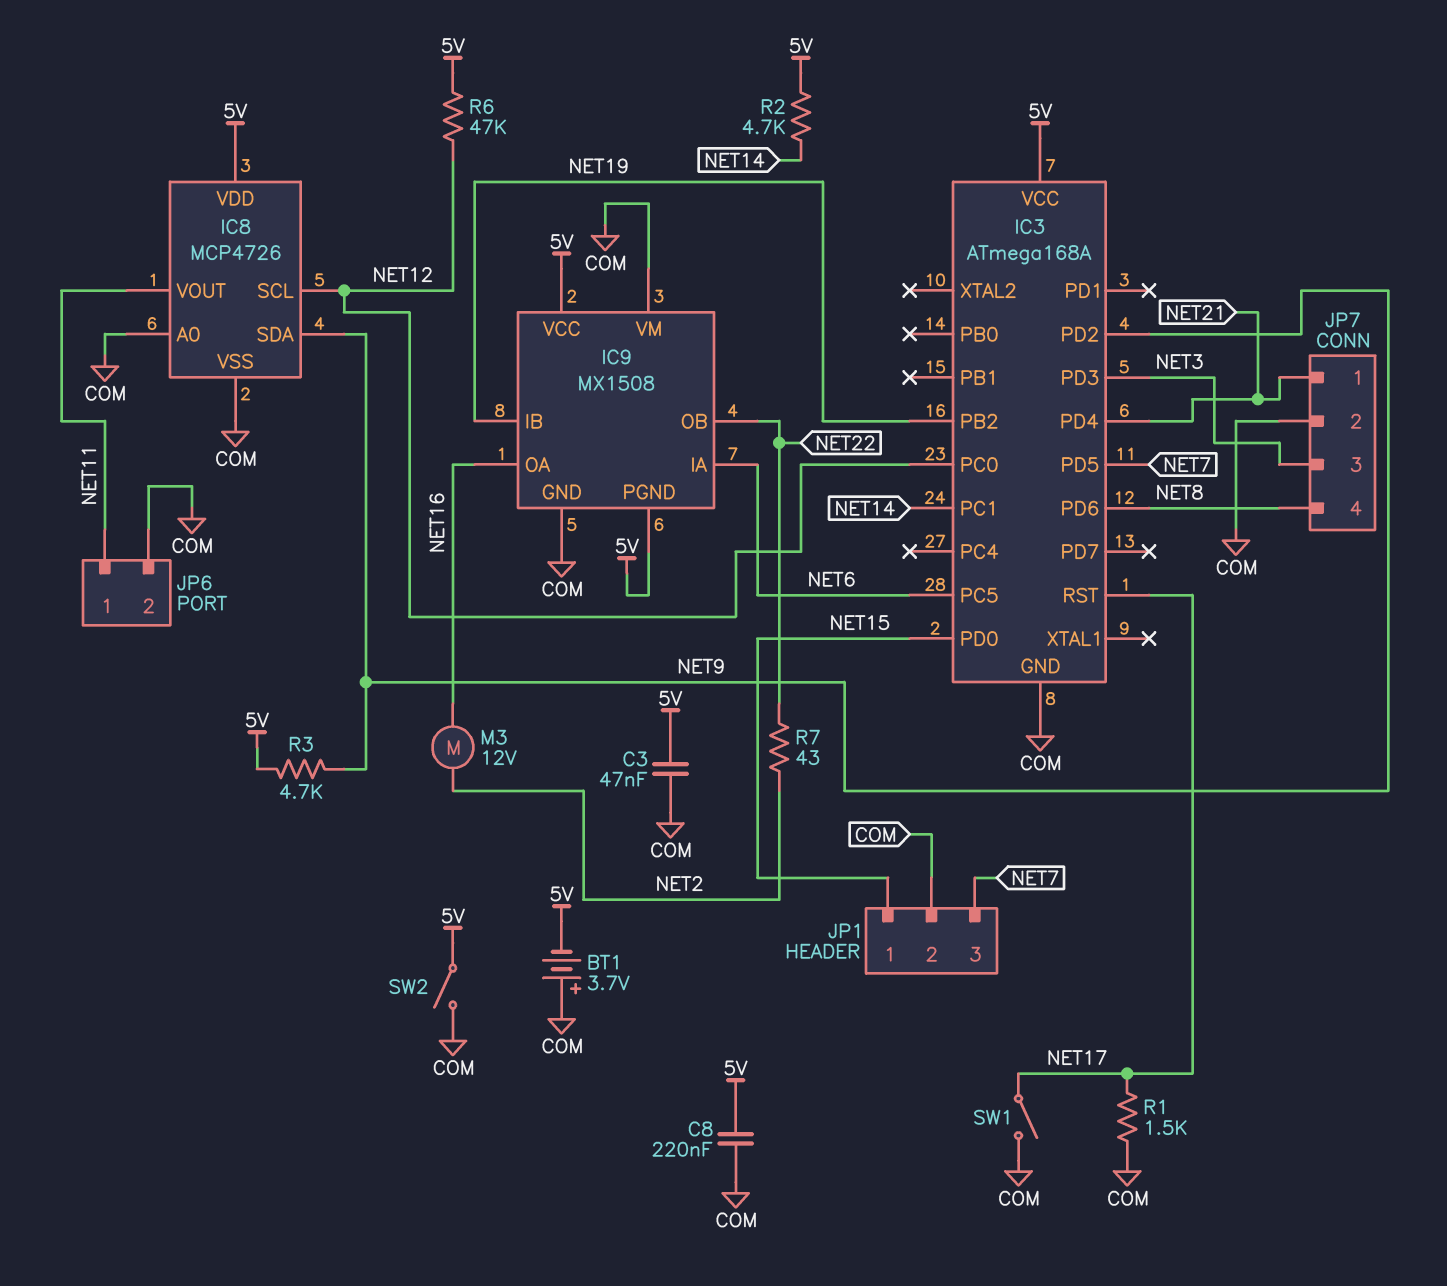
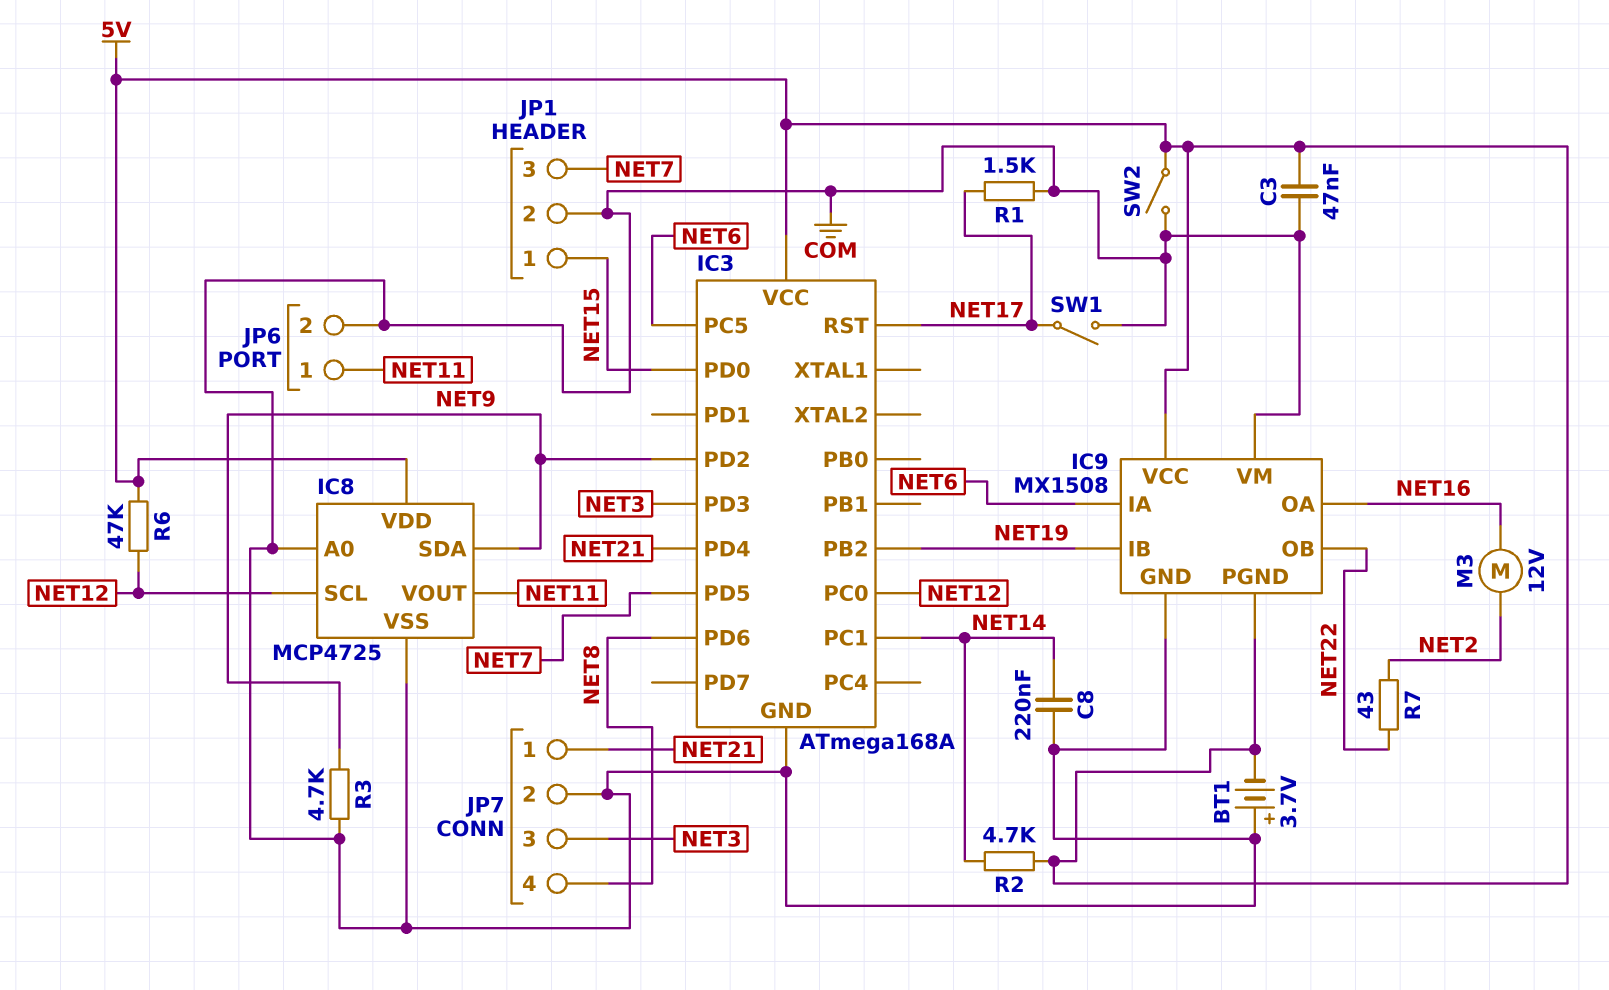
C8: 220nF (5V, COM) -> 220nF (COM, NET14)
IC8: MCP4726 -> MCP4725
R3: 4.7k (5V, NET9) -> 4.7k (COM, NET9)

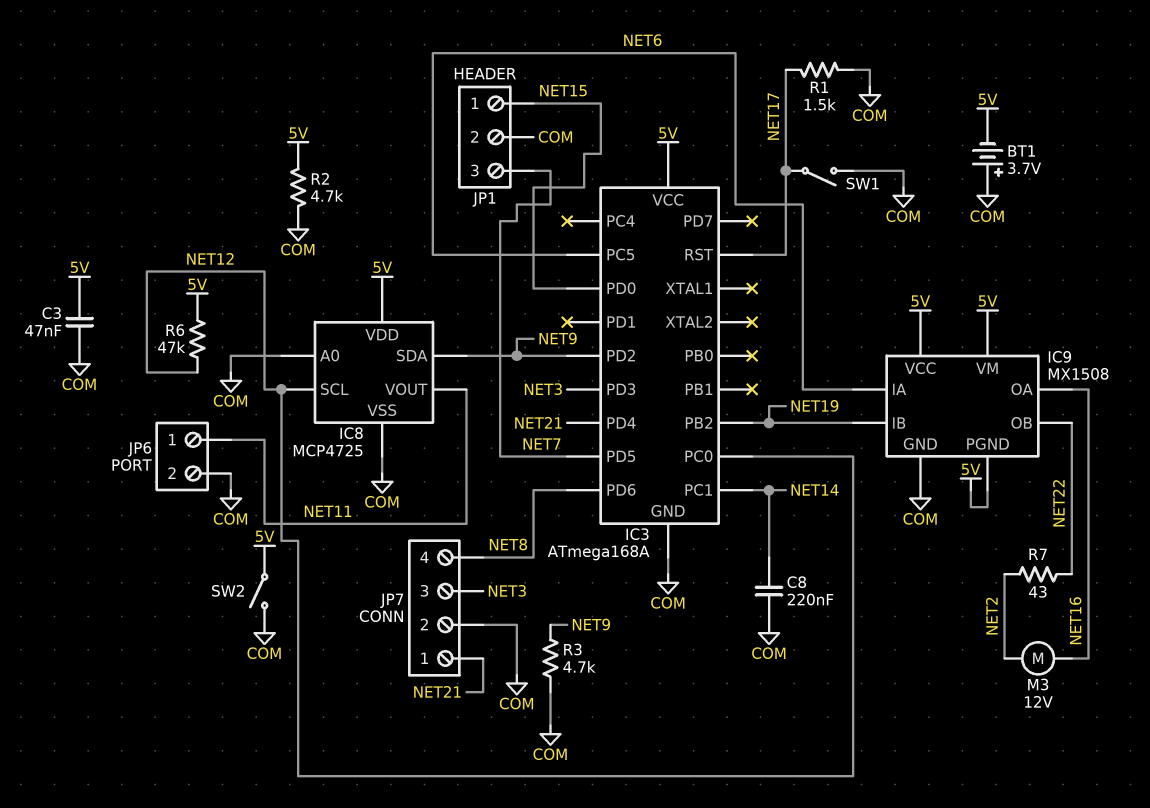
IC9 pin VM: COM -> 5V
R2: 4.7k (5V, NET14) -> 4.7k (5V, COM)

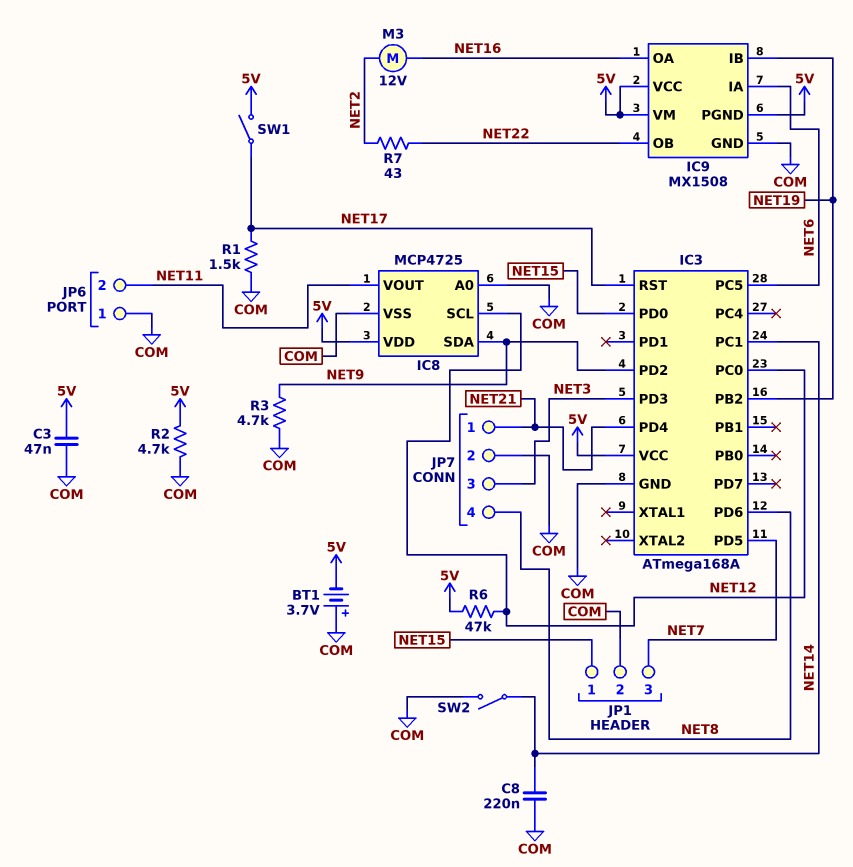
JP6 pin 1: NET11 -> COM
JP6 pin 2: COM -> NET11
SW1: switch (COM, NET17) -> switch (5V, NET17)
SW2: switch (5V, COM) -> switch (COM, NET14)

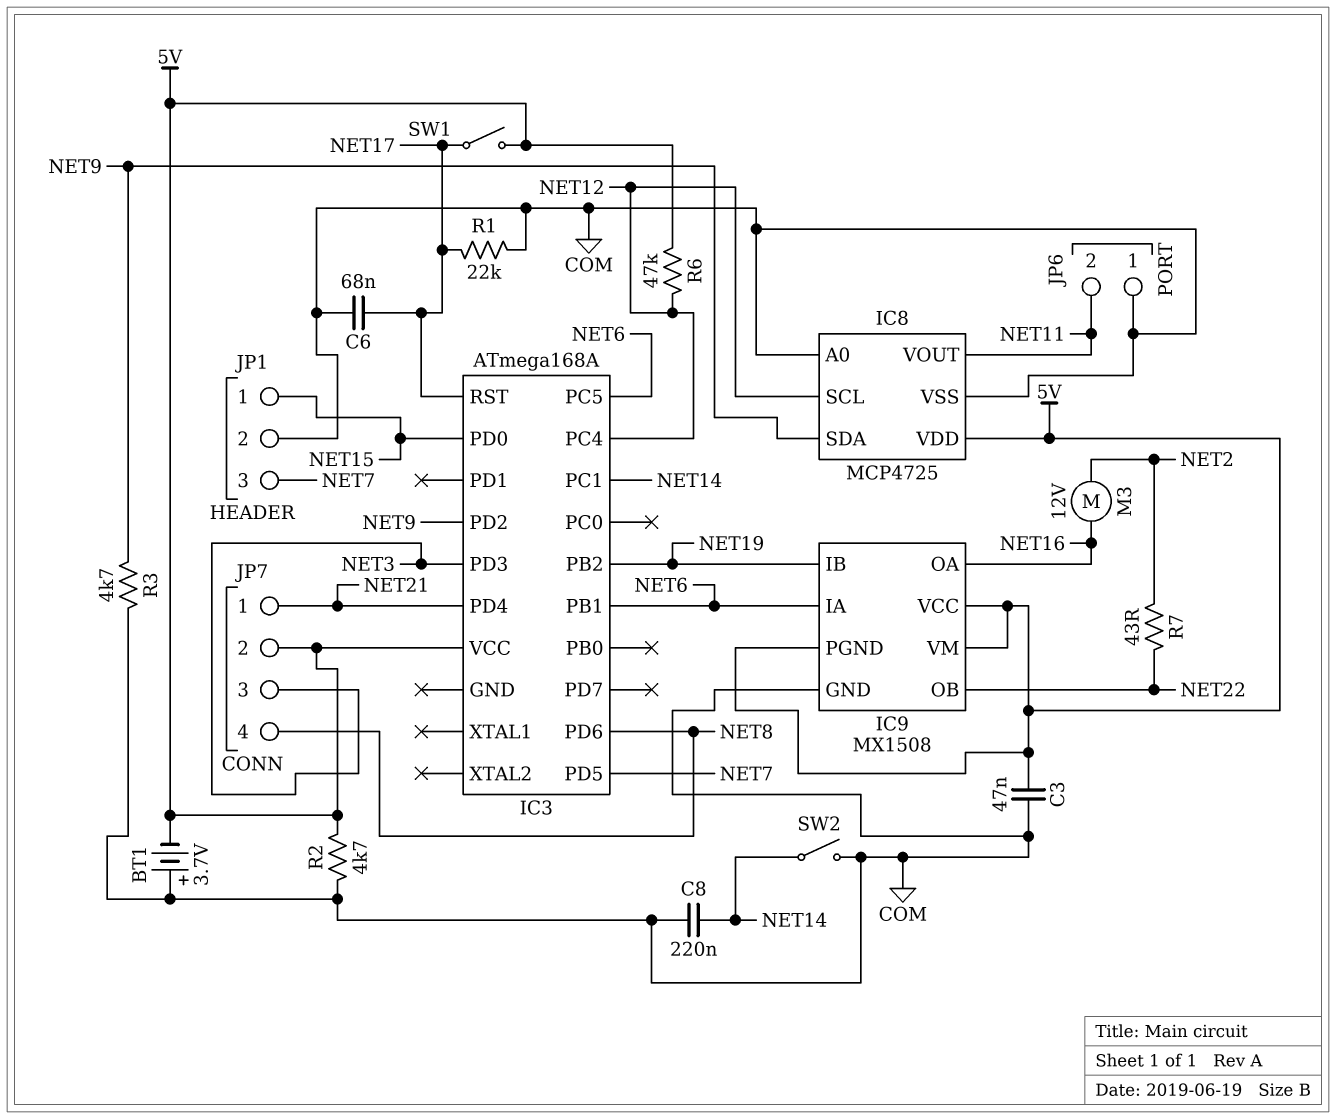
C6: none -> 68nF (COM, NET17)
IC3 pin GND: COM -> none
IC3 pin PB1: none -> NET6
IC3 pin PC0: NET12 -> none
IC3 pin PC4: none -> NET12
JP7 pin 2: COM -> 5V
R1: 1.5k (COM, NET17) -> 22k (COM, NET17)

